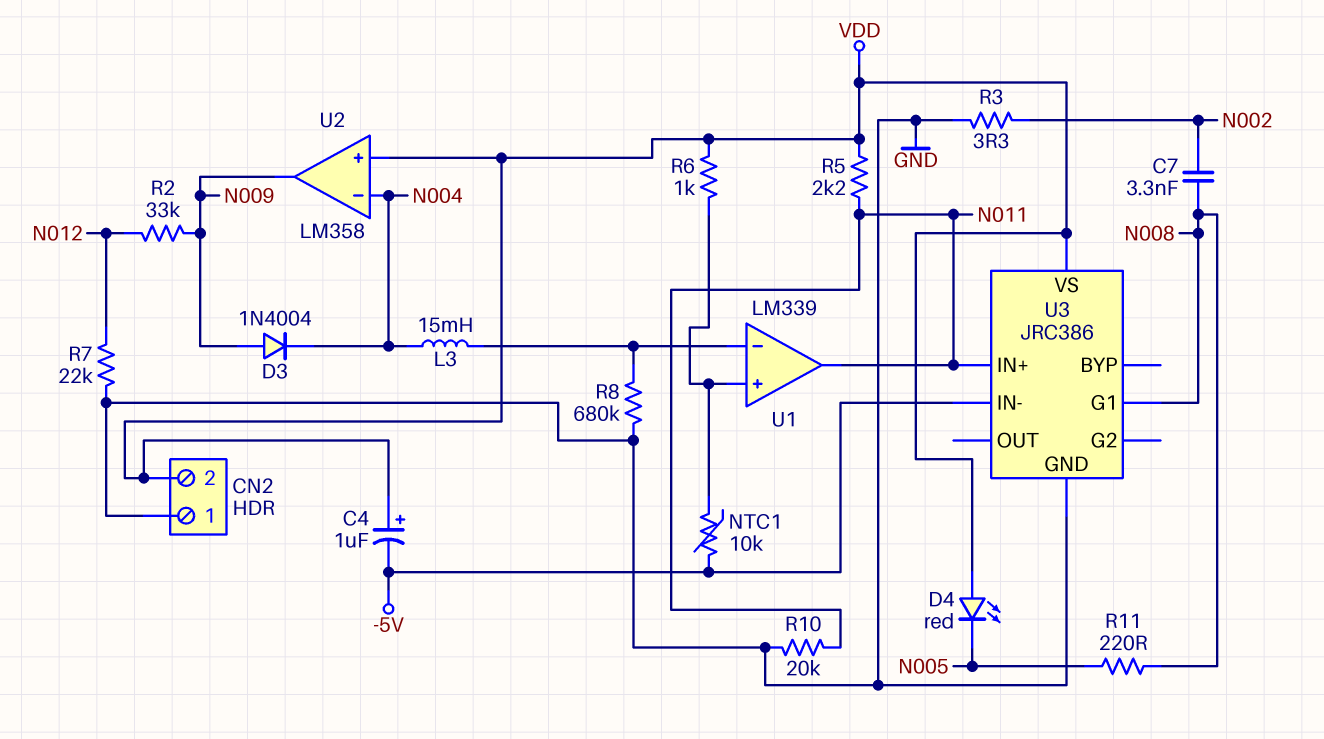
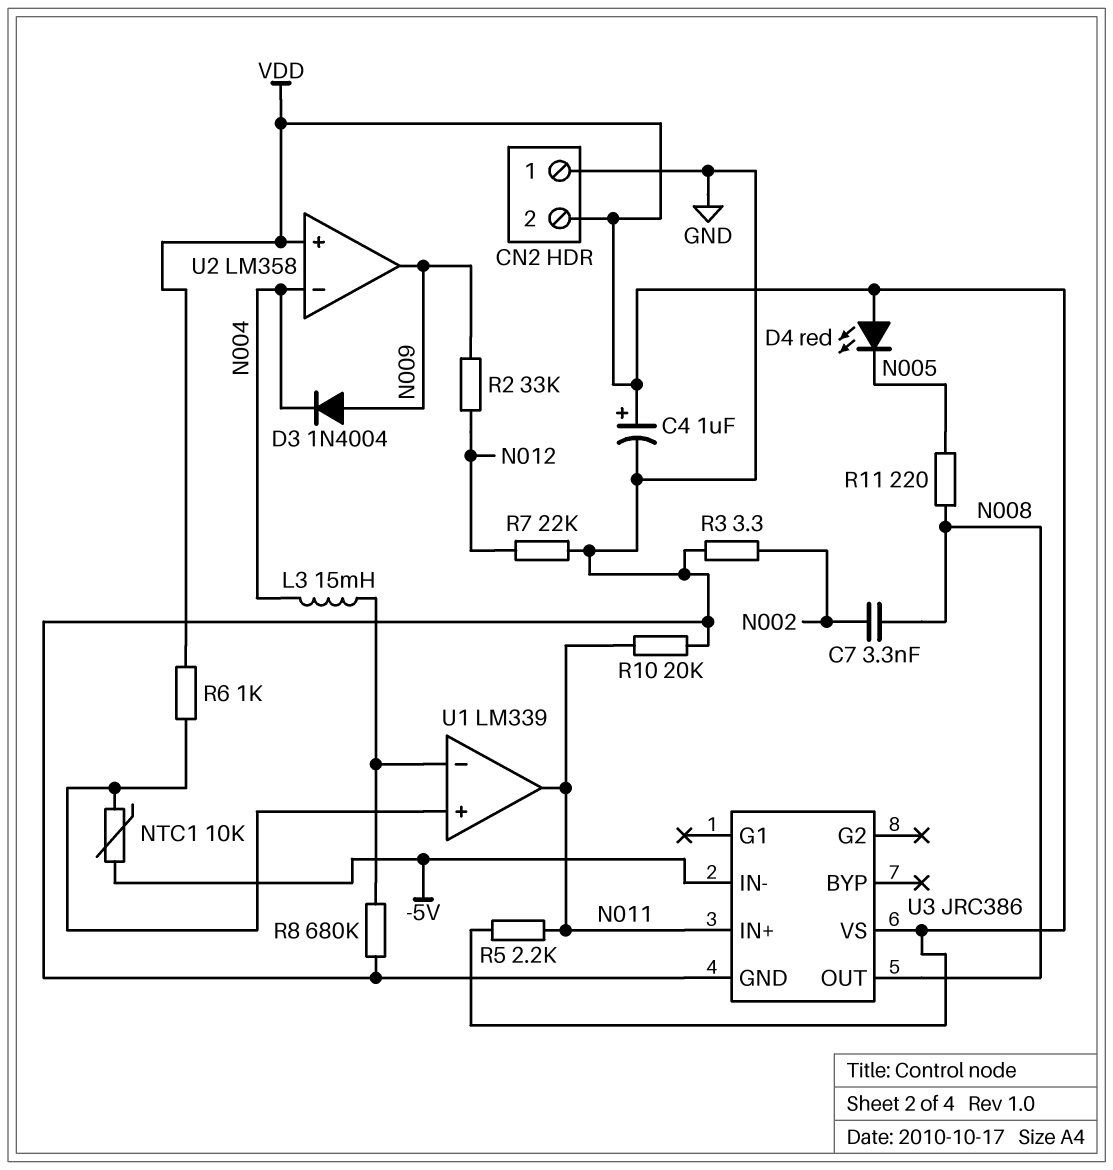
C4: 1uF (plus VDD, minus -5V) -> 1uF (plus VDD, minus GND)
U3 pin G1: N008 -> none
U3 pin OUT: none -> N008

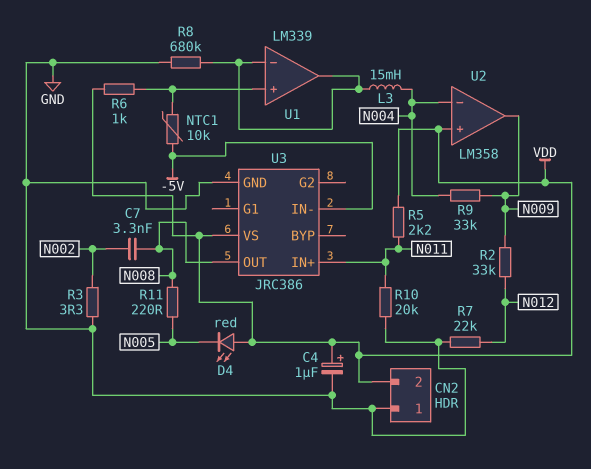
D3: diode 1N4004 (A N009, K N004) -> none
R9: none -> 33k (N004, N009)
U1 pin out: N011 -> U1/in-

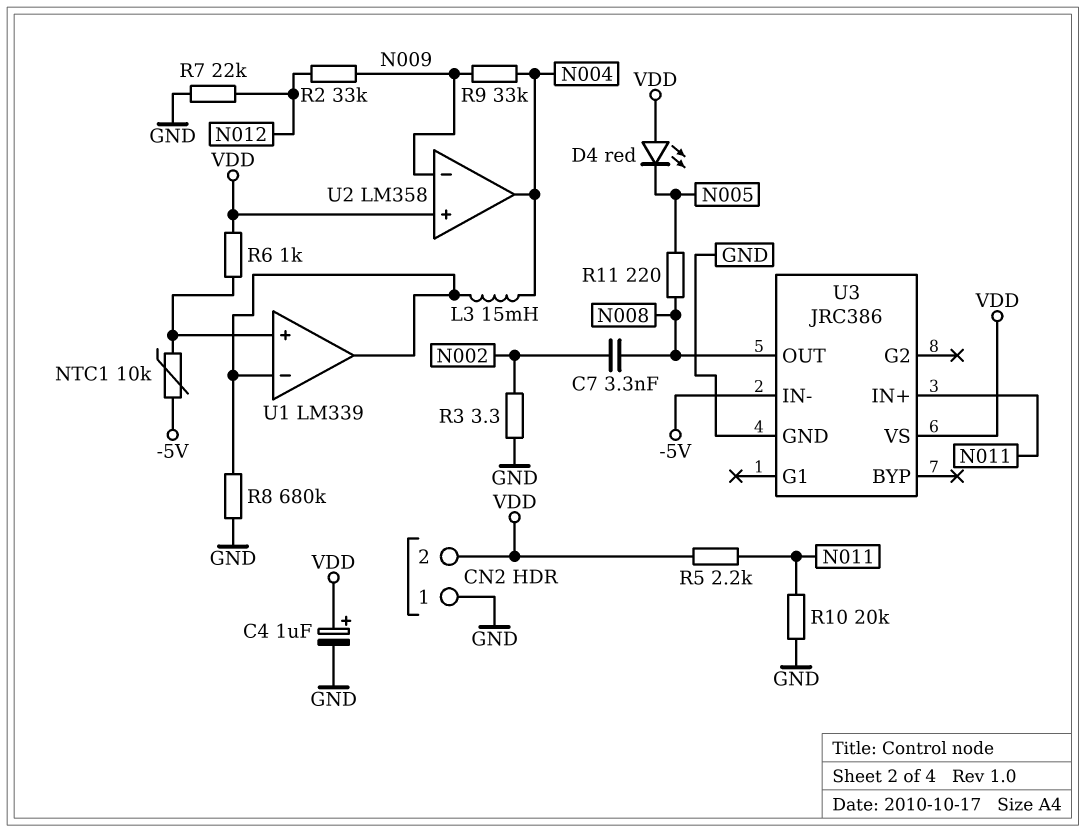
U2 pin in-: N004 -> N009
U2 pin out: N009 -> N004

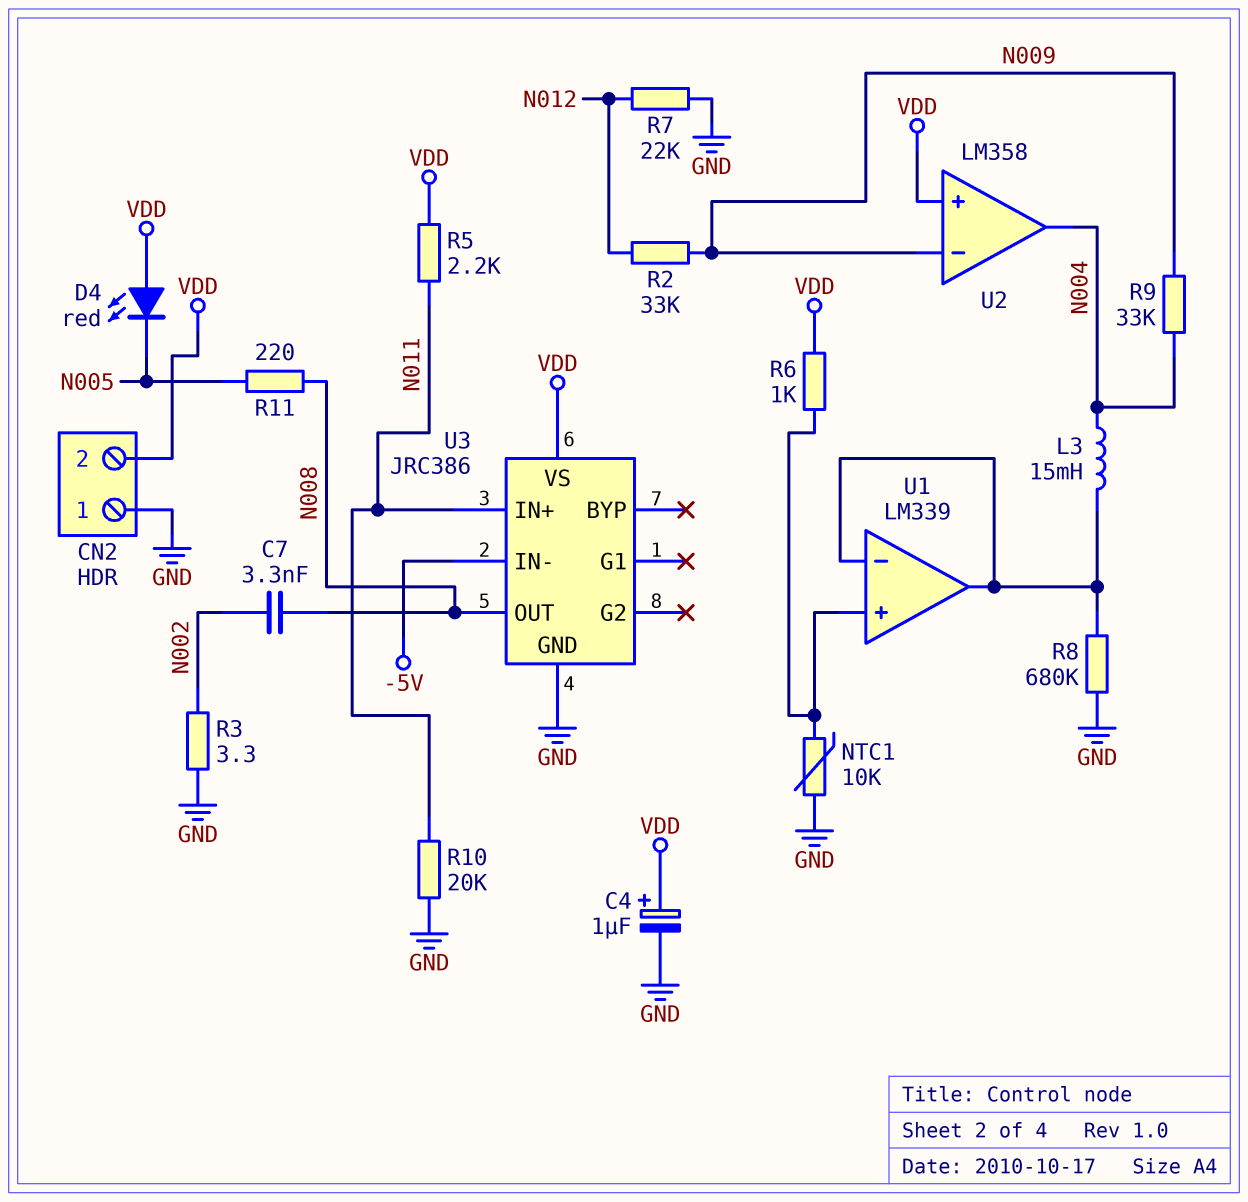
NTC1: 10k (-5V, U1/in+) -> 10k (GND, U1/in+)

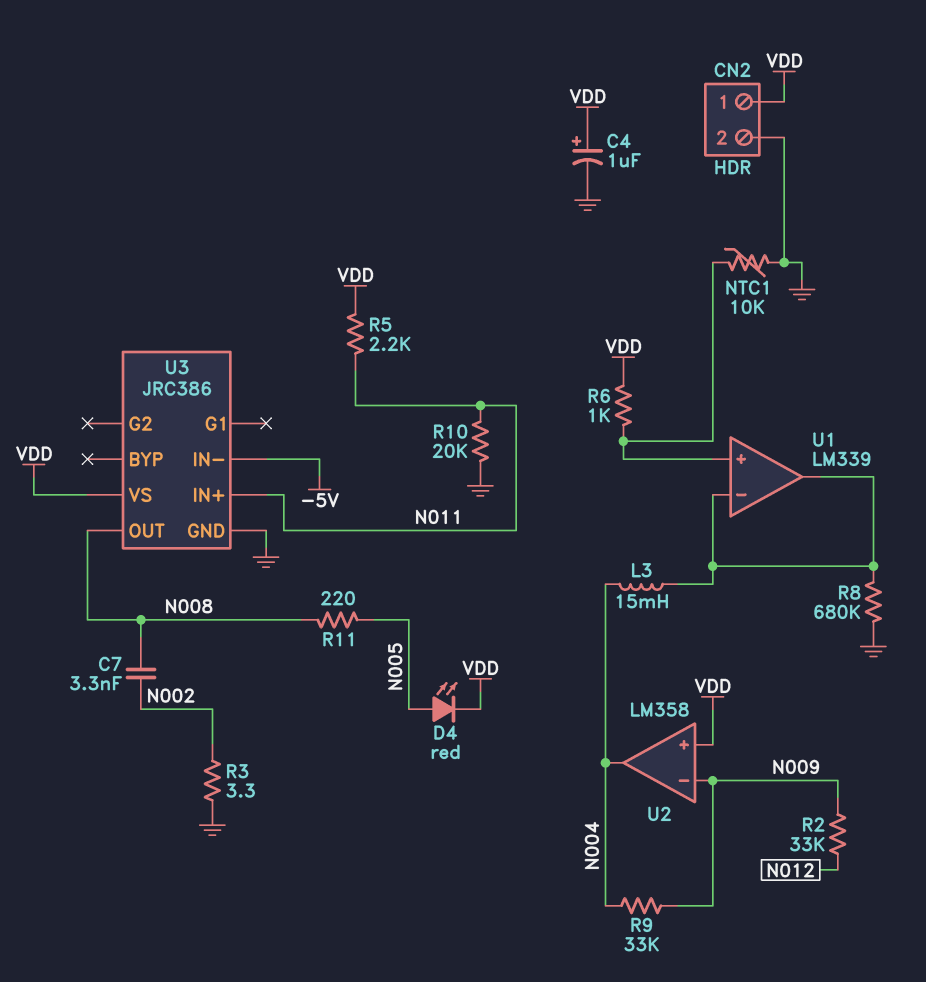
CN2 pin 1: GND -> VDD
CN2 pin 2: VDD -> GND
D4: LED red (A VDD, K N005) -> LED red (A N005, K VDD)
R7: 22k (GND, N012) -> none

